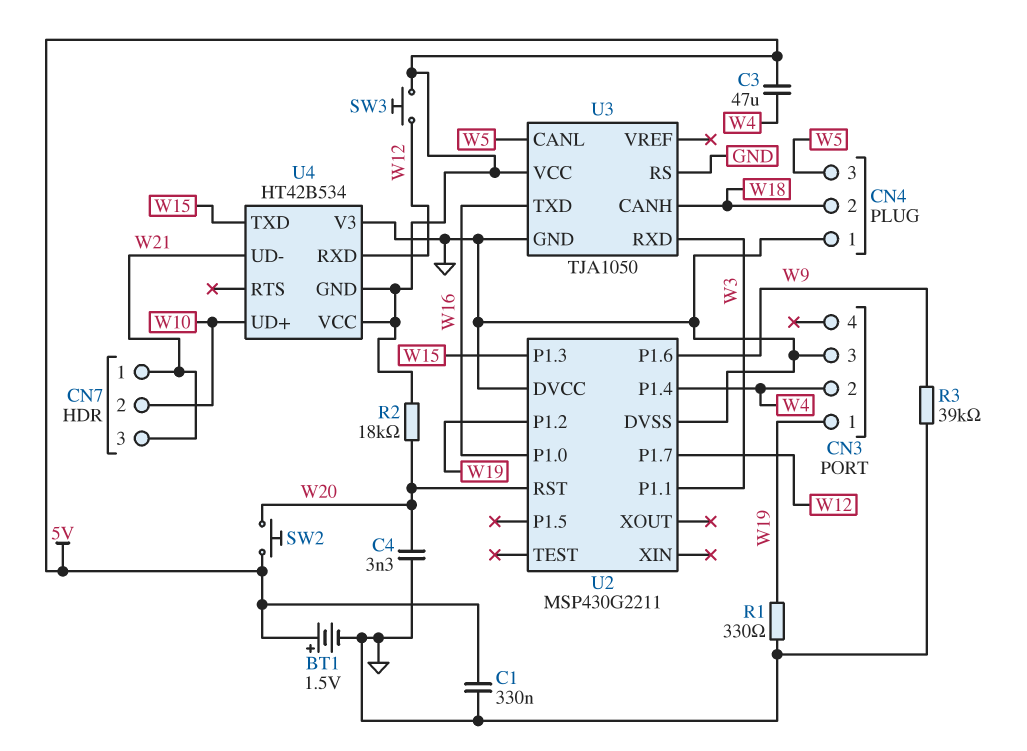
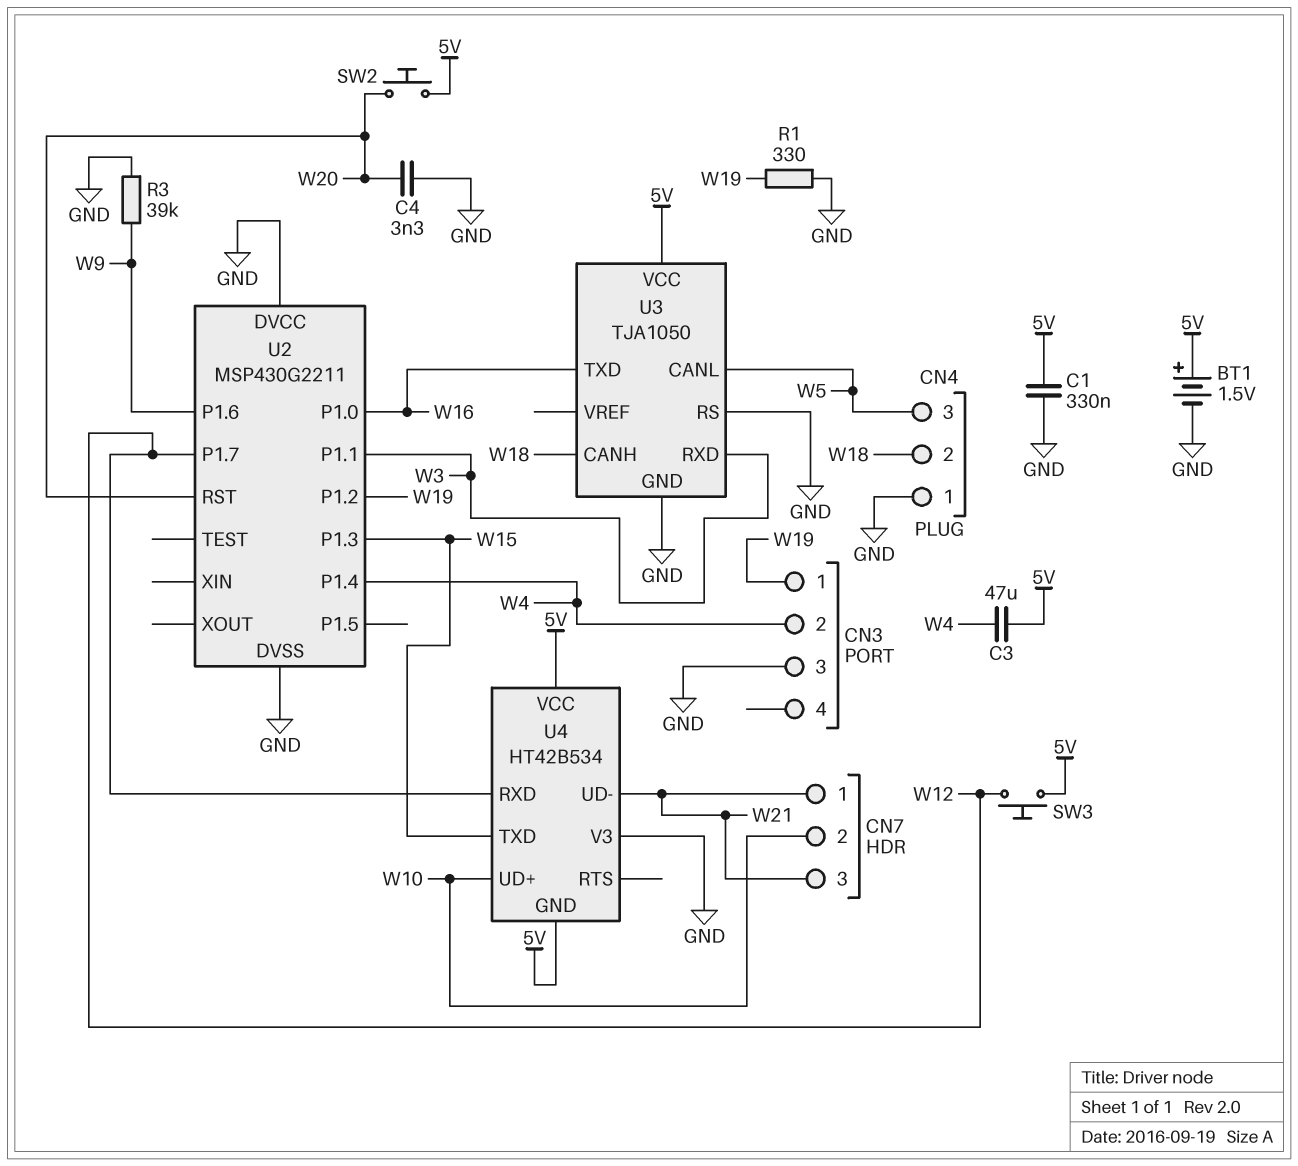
R2: 18k (5V, W20) -> none

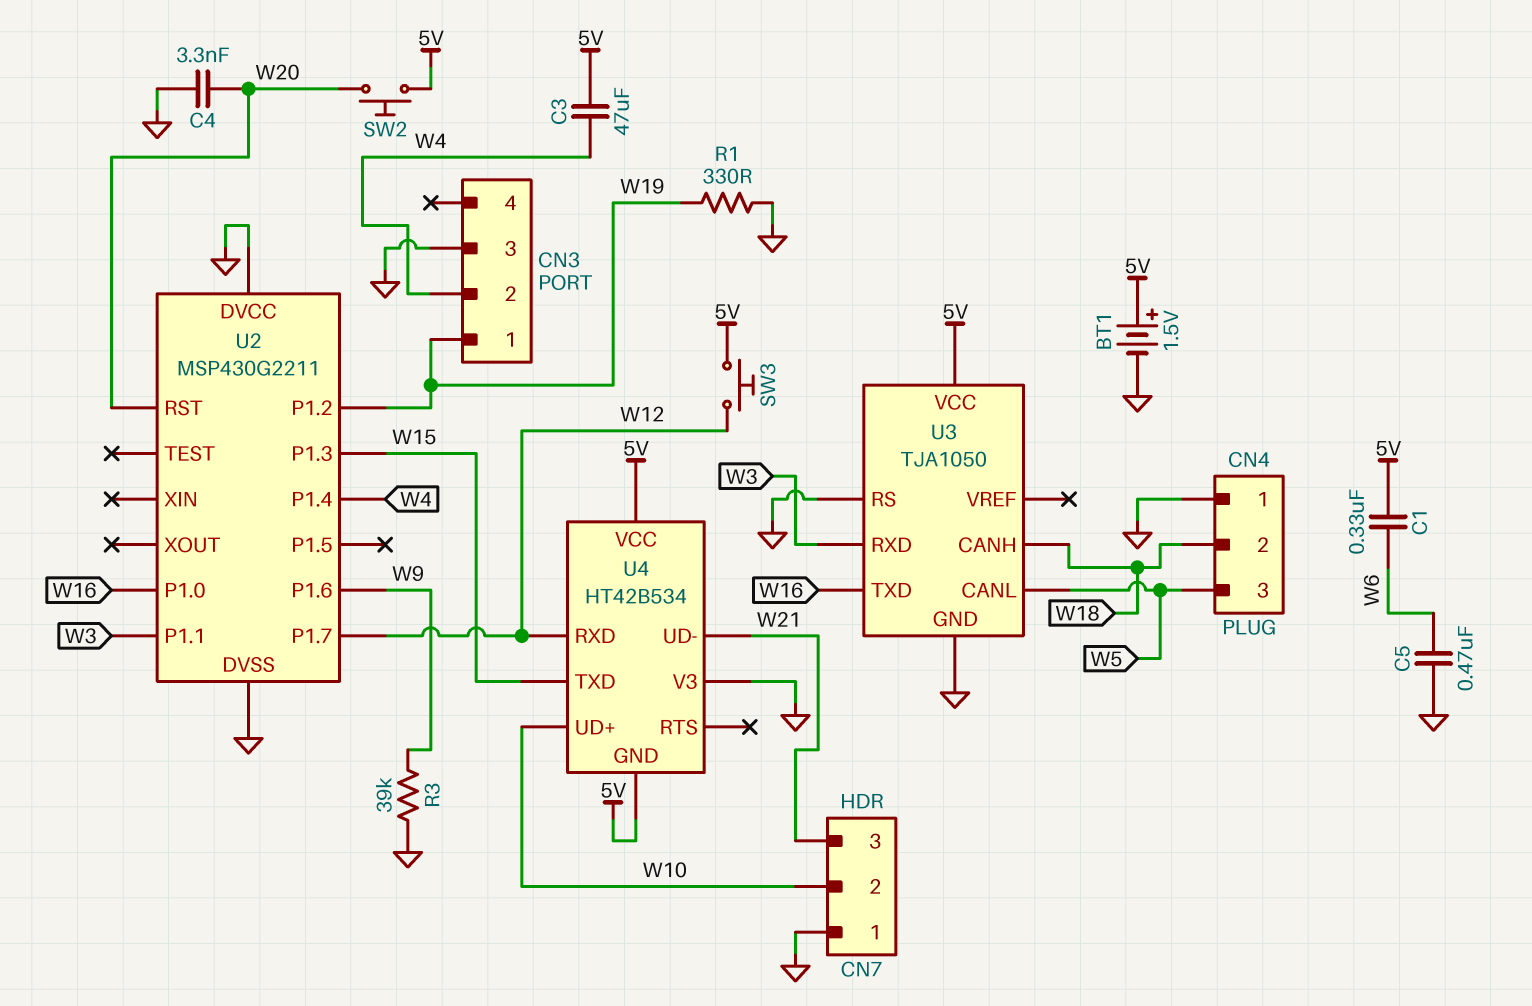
C1: 330nF (5V, GND) -> 330nF (5V, W6)
C5: none -> 470nF (GND, W6)
CN7 pin 1: W21 -> GND

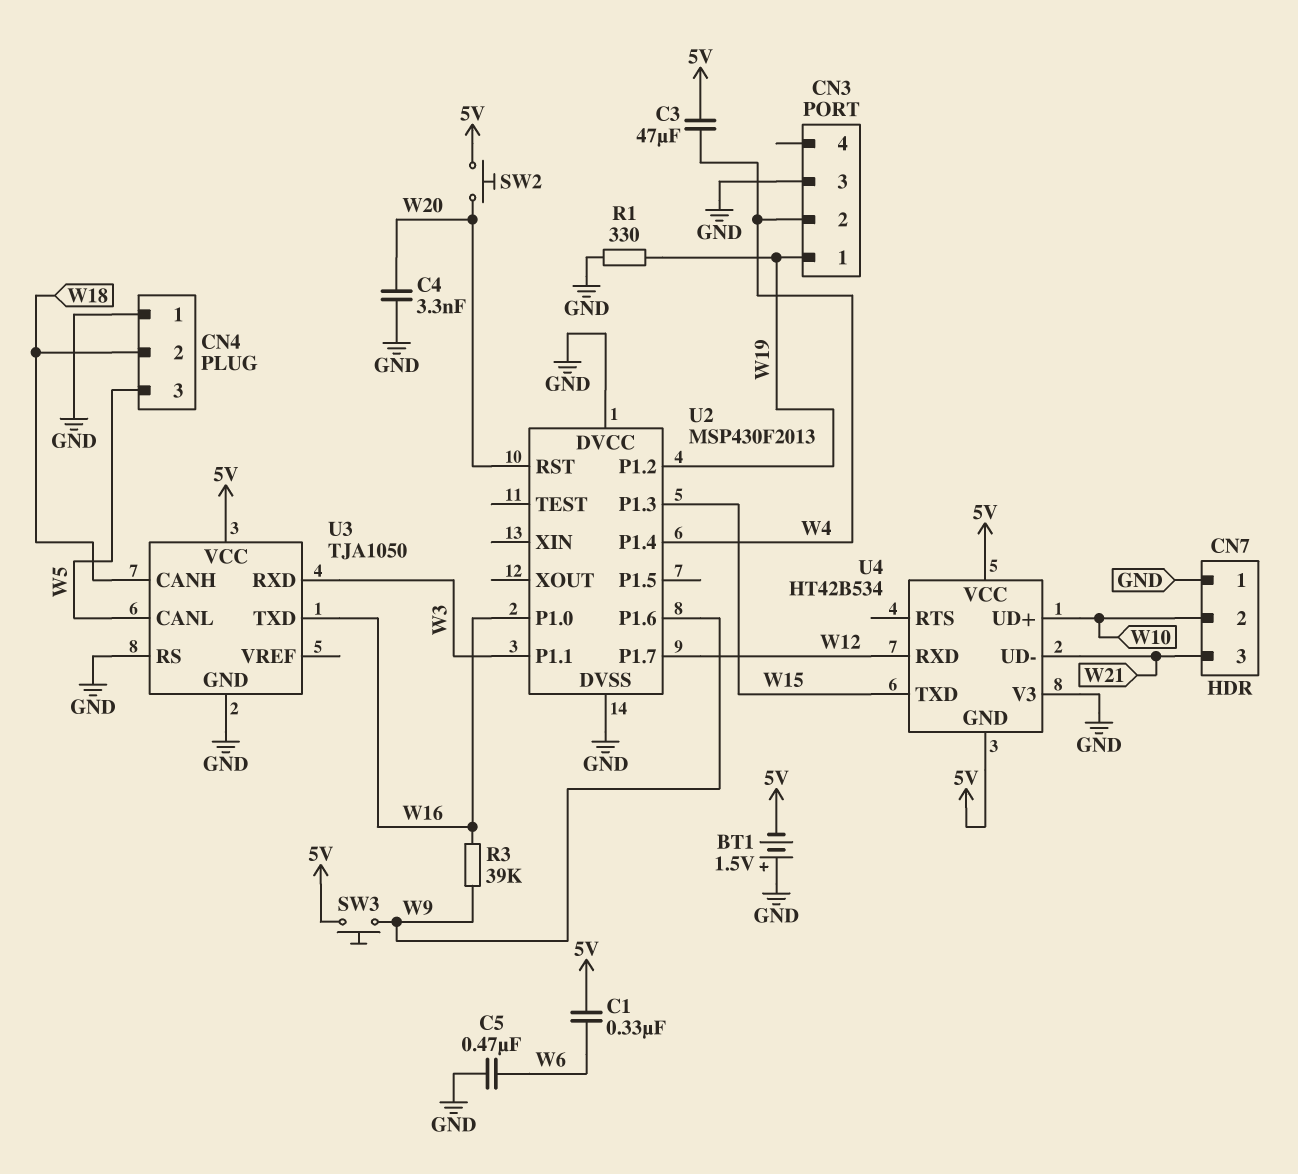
BT1: 1.5V (plus 5V, minus GND) -> 1.5V (plus GND, minus 5V)
R3: 39k (GND, W9) -> 39k (W9, W16)
SW3: button (5V, W12) -> button (5V, W9)
U2: MSP430G2211 -> MSP430F2013

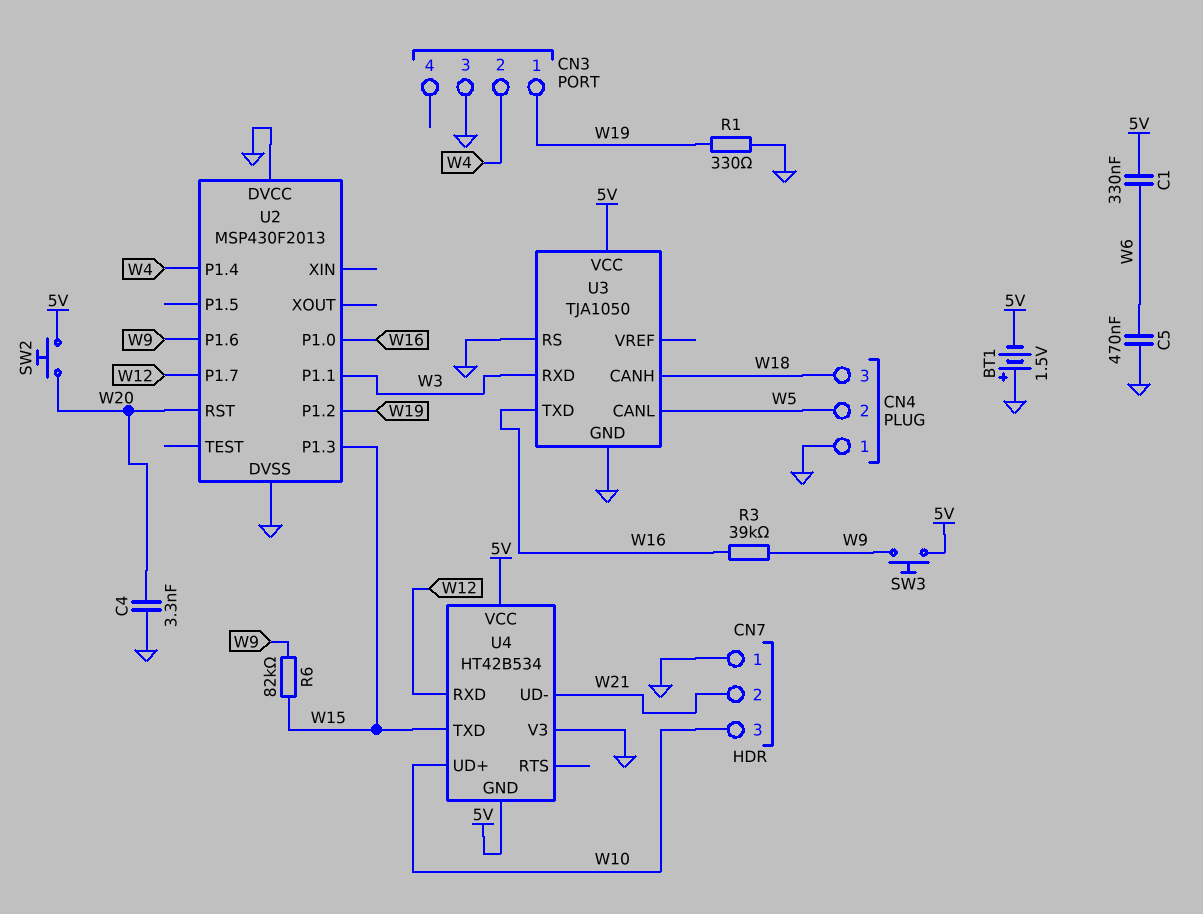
C3: 47uF (5V, W4) -> none
CN4 pin 2: W18 -> W5
CN4 pin 3: W5 -> W18
CN7 pin 2: W10 -> W21
CN7 pin 3: W21 -> W10
R6: none -> 82k (W9, W15)

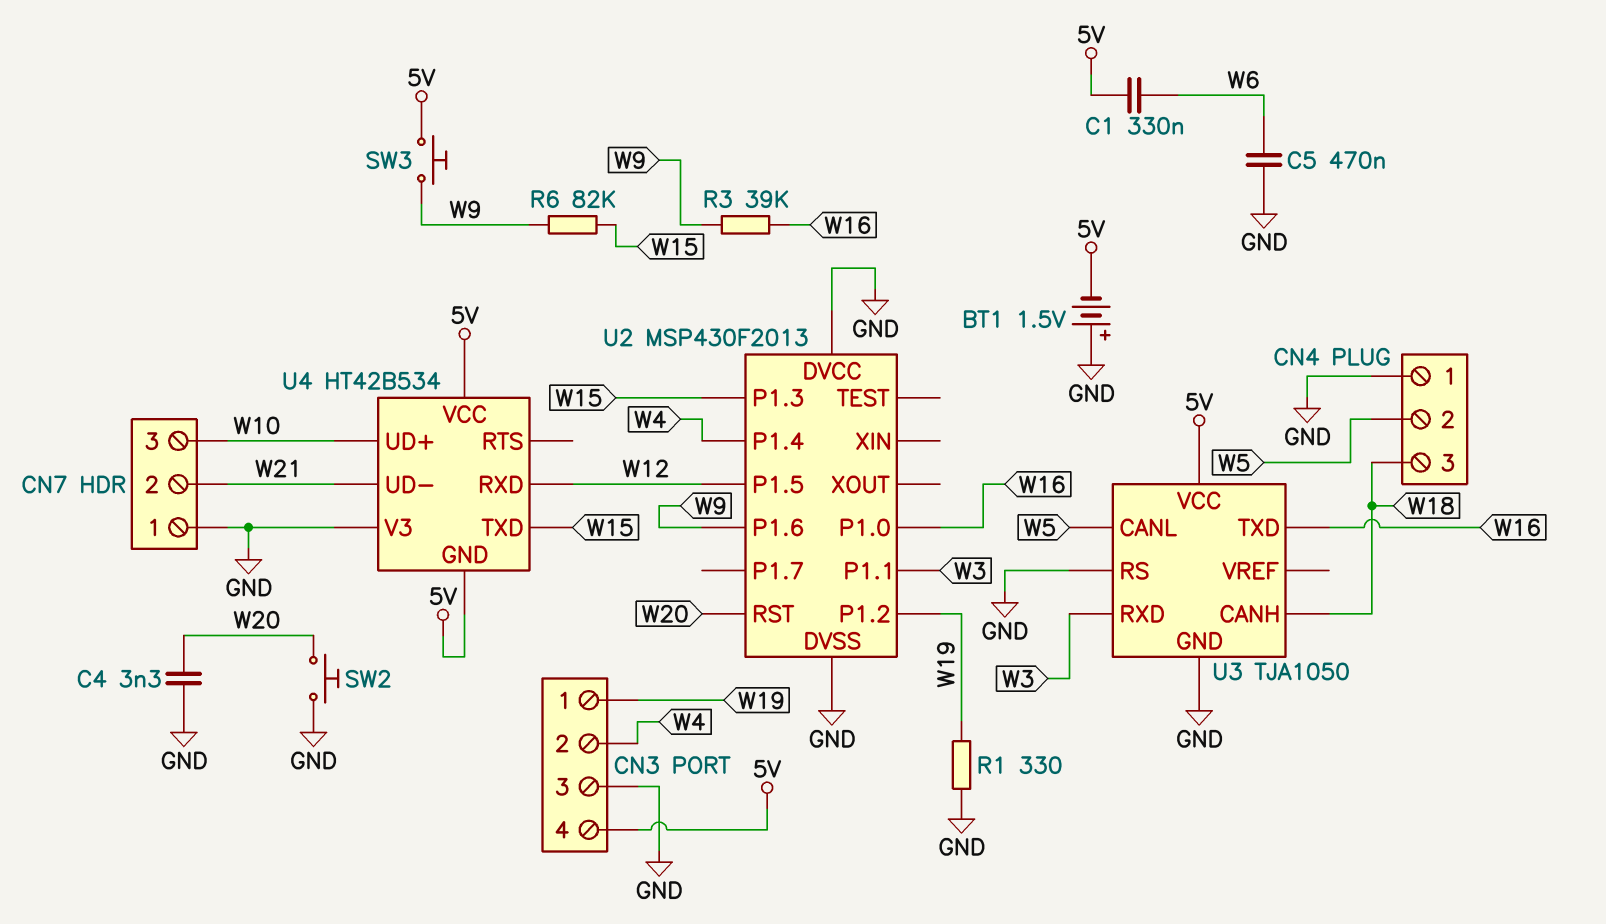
CN3 pin 4: none -> 5V
SW2: button (5V, W20) -> button (GND, W20)
U2 pin P1.5: none -> W12
U2 pin P1.7: W12 -> none

